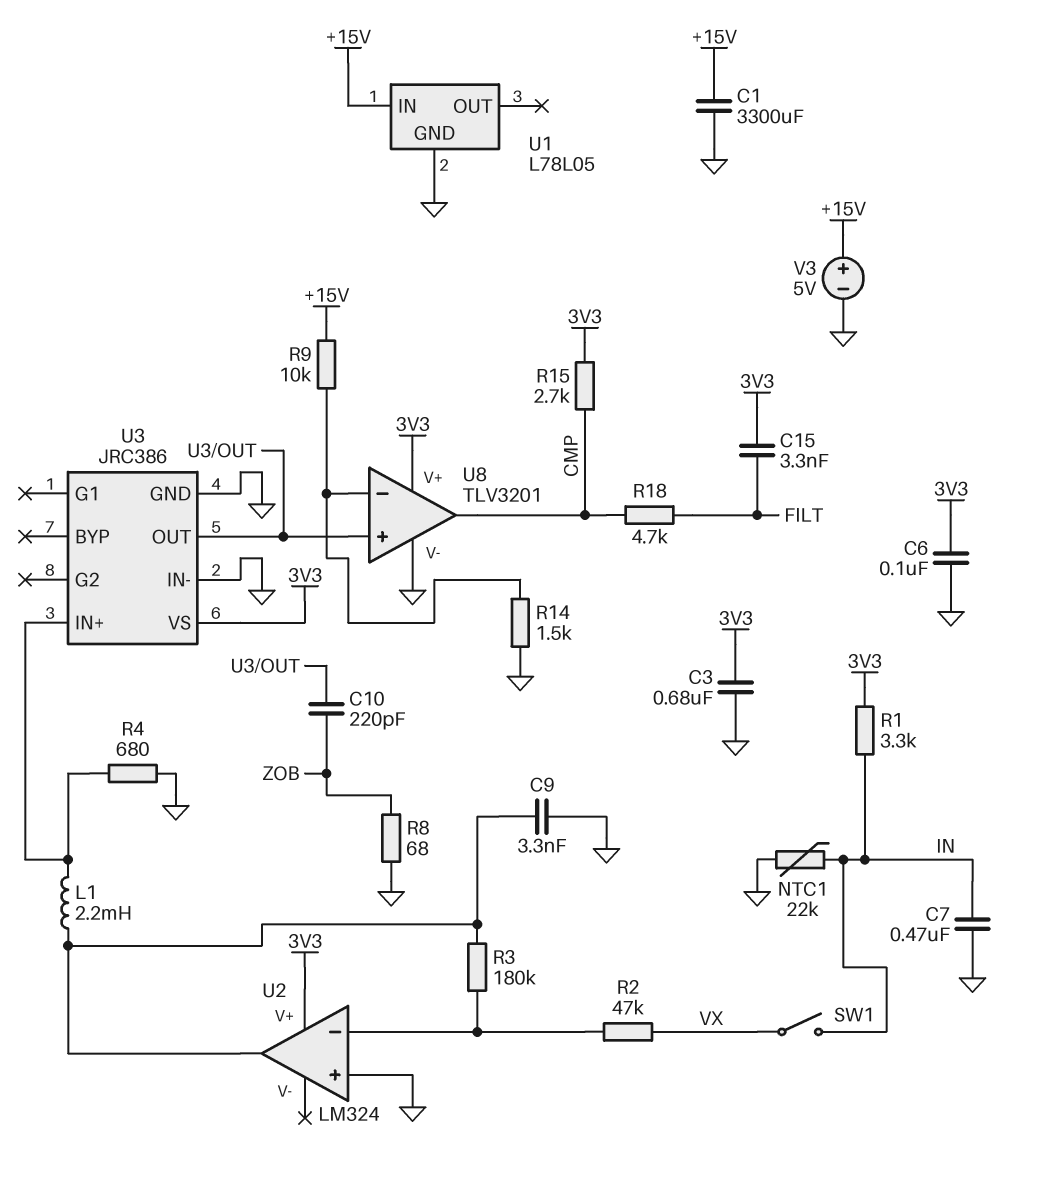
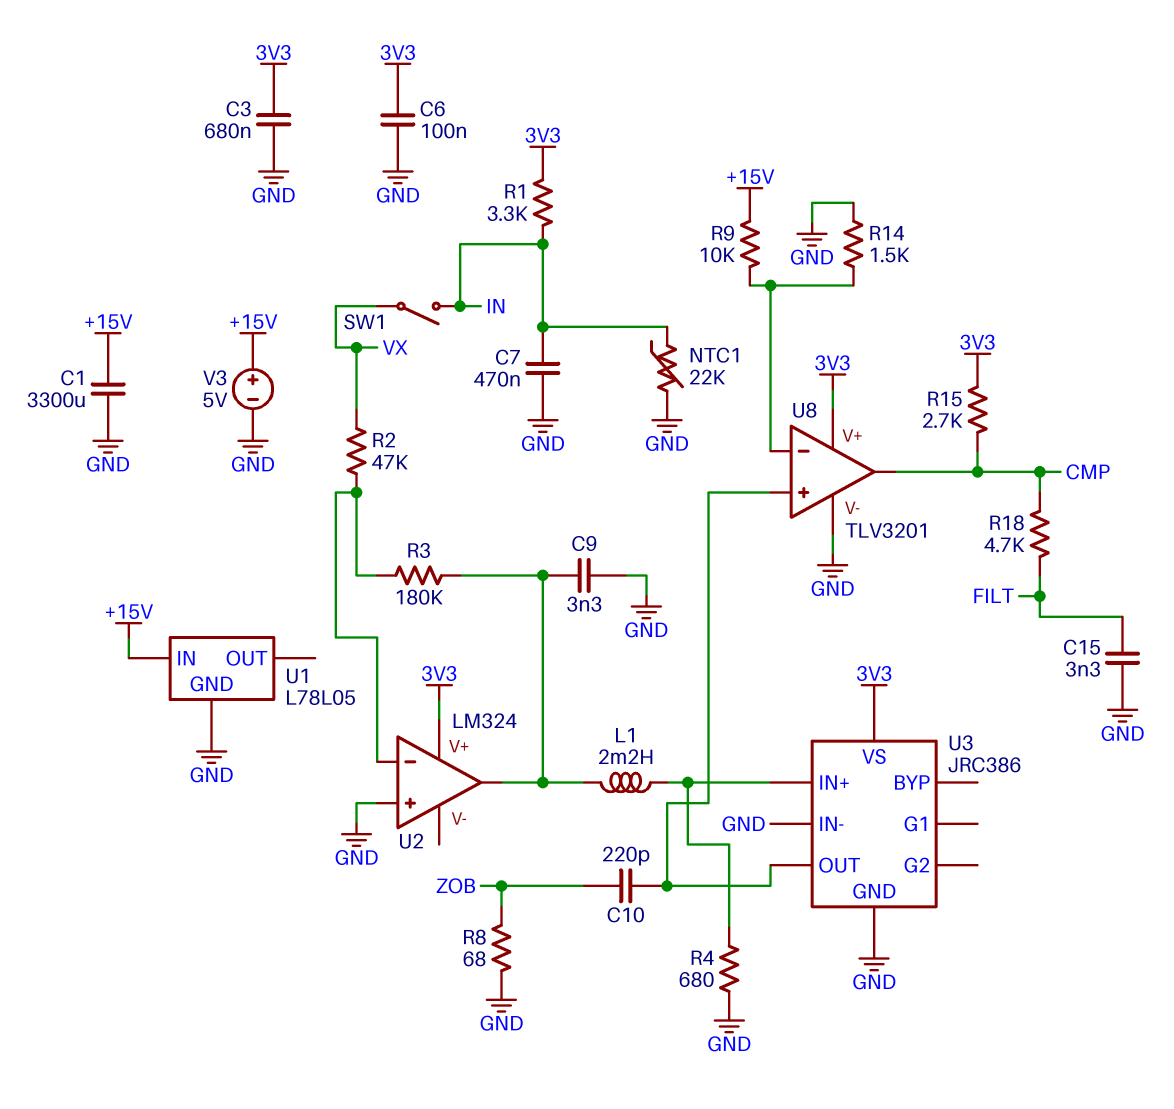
C15: 3.3nF (3V3, FILT) -> 3.3nF (FILT, GND)

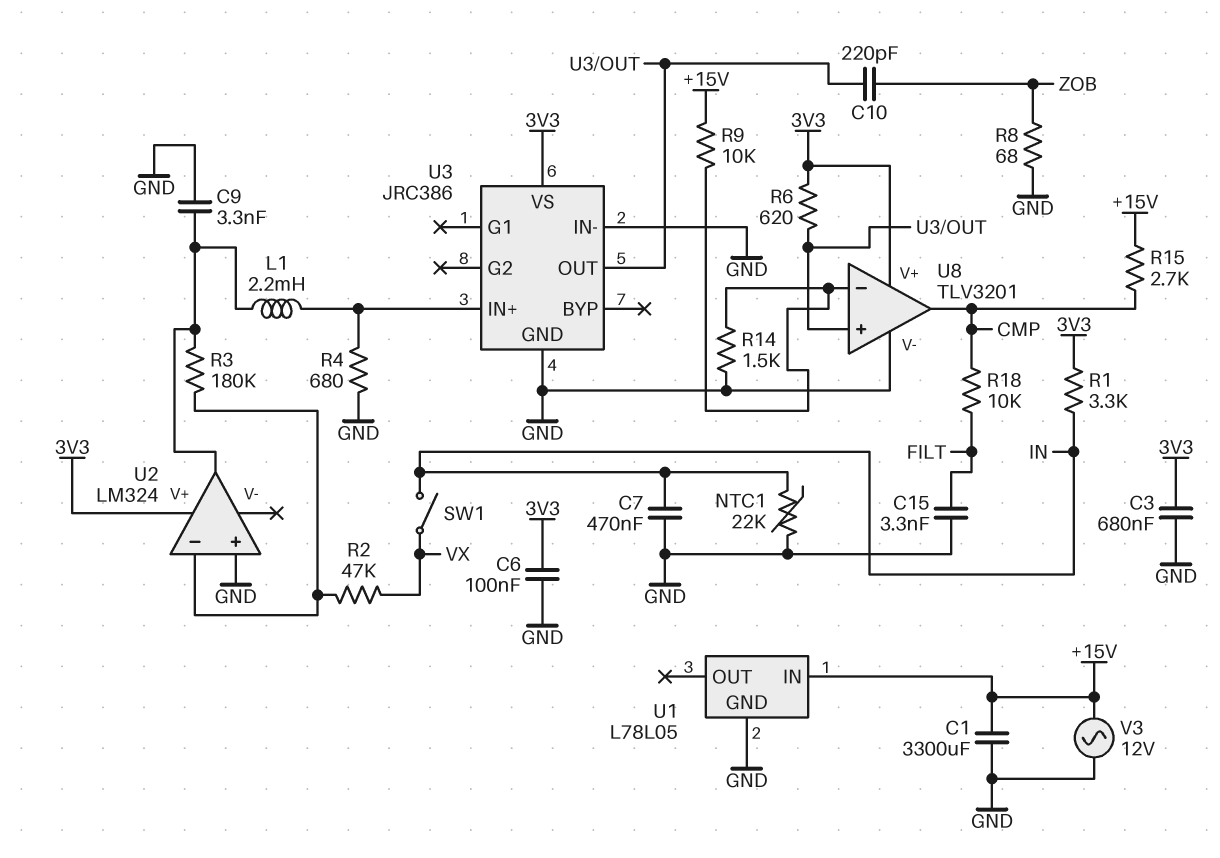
R6: none -> 620 (3V3, U3/OUT)
R15: 2.7k (3V3, CMP) -> 2.7k (+15V, CMP)
R18: 4.7k (CMP, FILT) -> 10k (CMP, FILT)
V3: 5V (plus +15V, minus GND) -> AC 12V (+15V, GND)

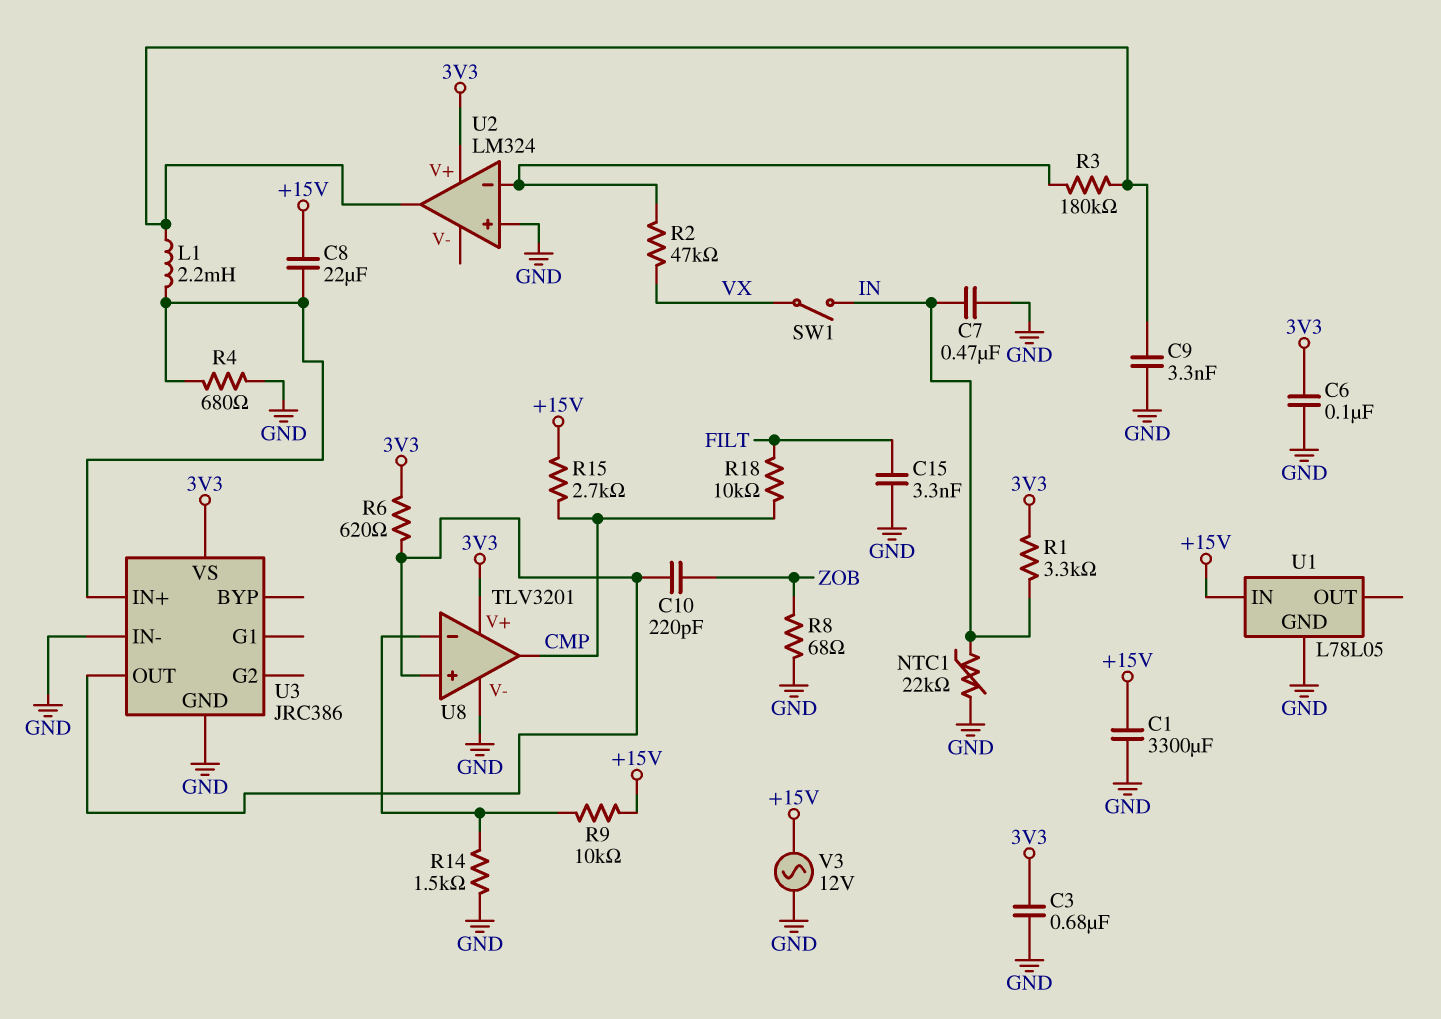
C8: none -> 22uF (+15V, U3/IN+)

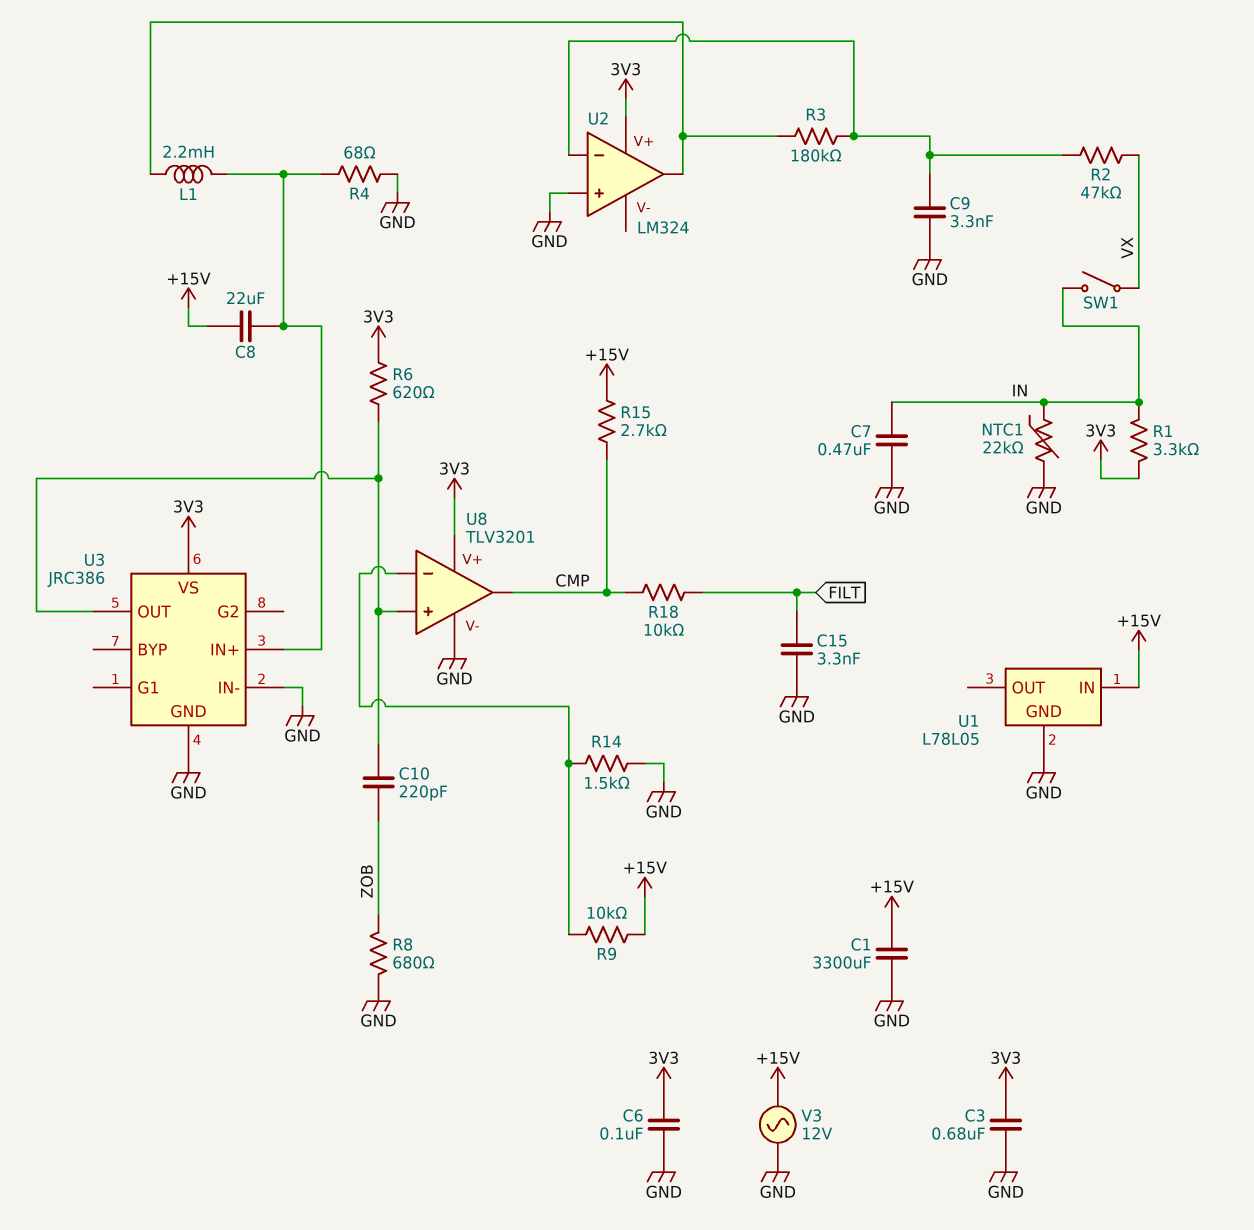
C9: 3.3nF (GND, U2/out) -> 3.3nF (GND, U2/in-)
R4: 680 (GND, U3/IN+) -> 68 (GND, U3/IN+)
R8: 68 (GND, ZOB) -> 680 (GND, ZOB)

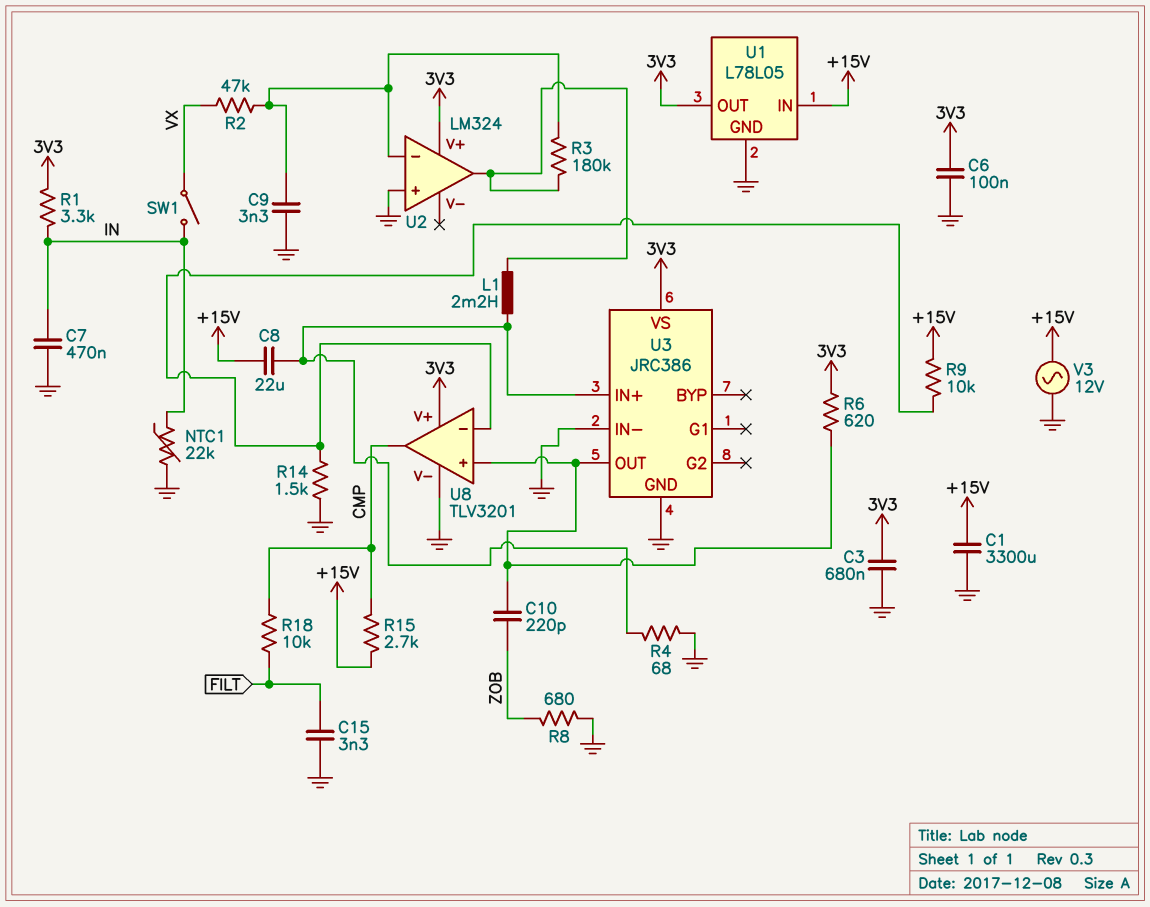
U1 pin OUT: none -> 3V3

